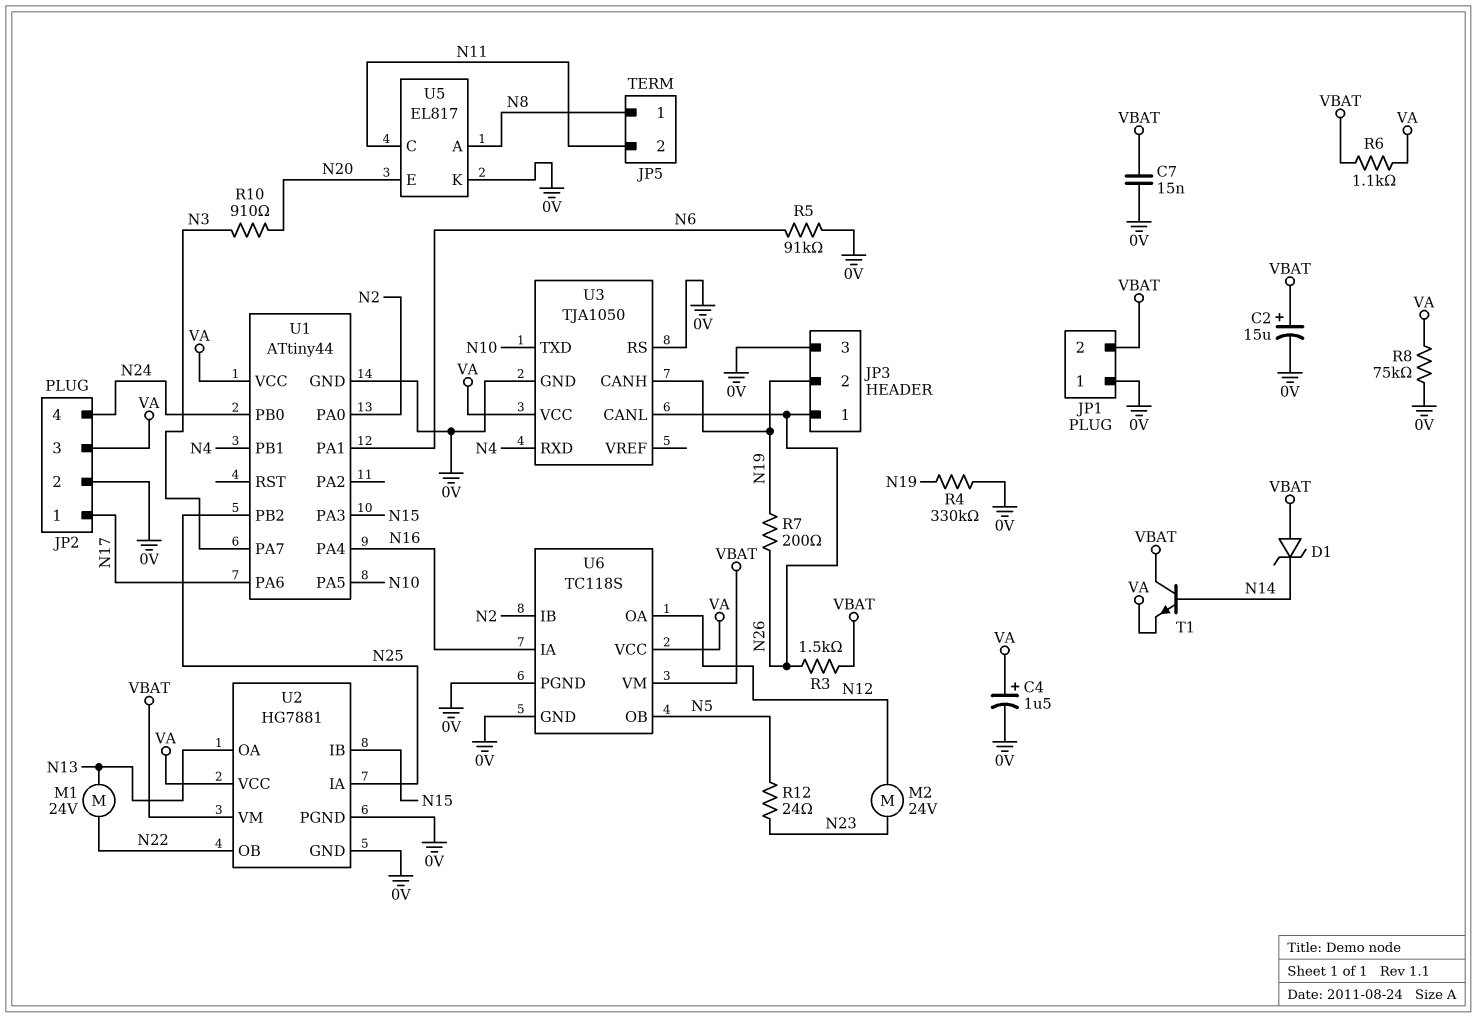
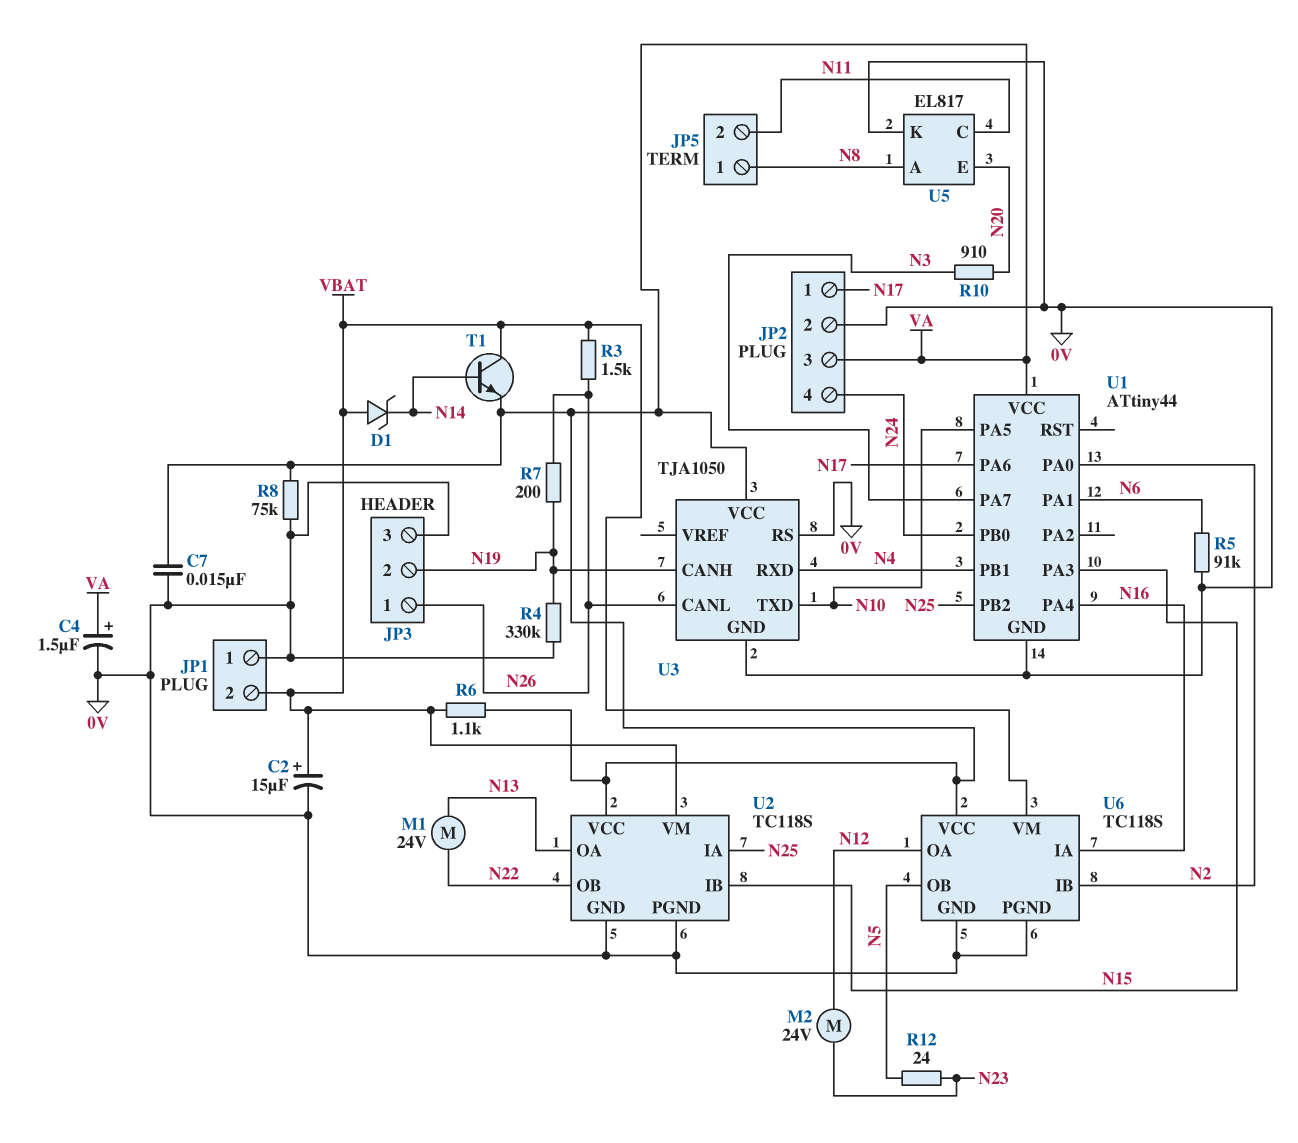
C7: 15nF (0V, VBAT) -> 15nF (0V, VA)
U2: HG7881 -> TC118S

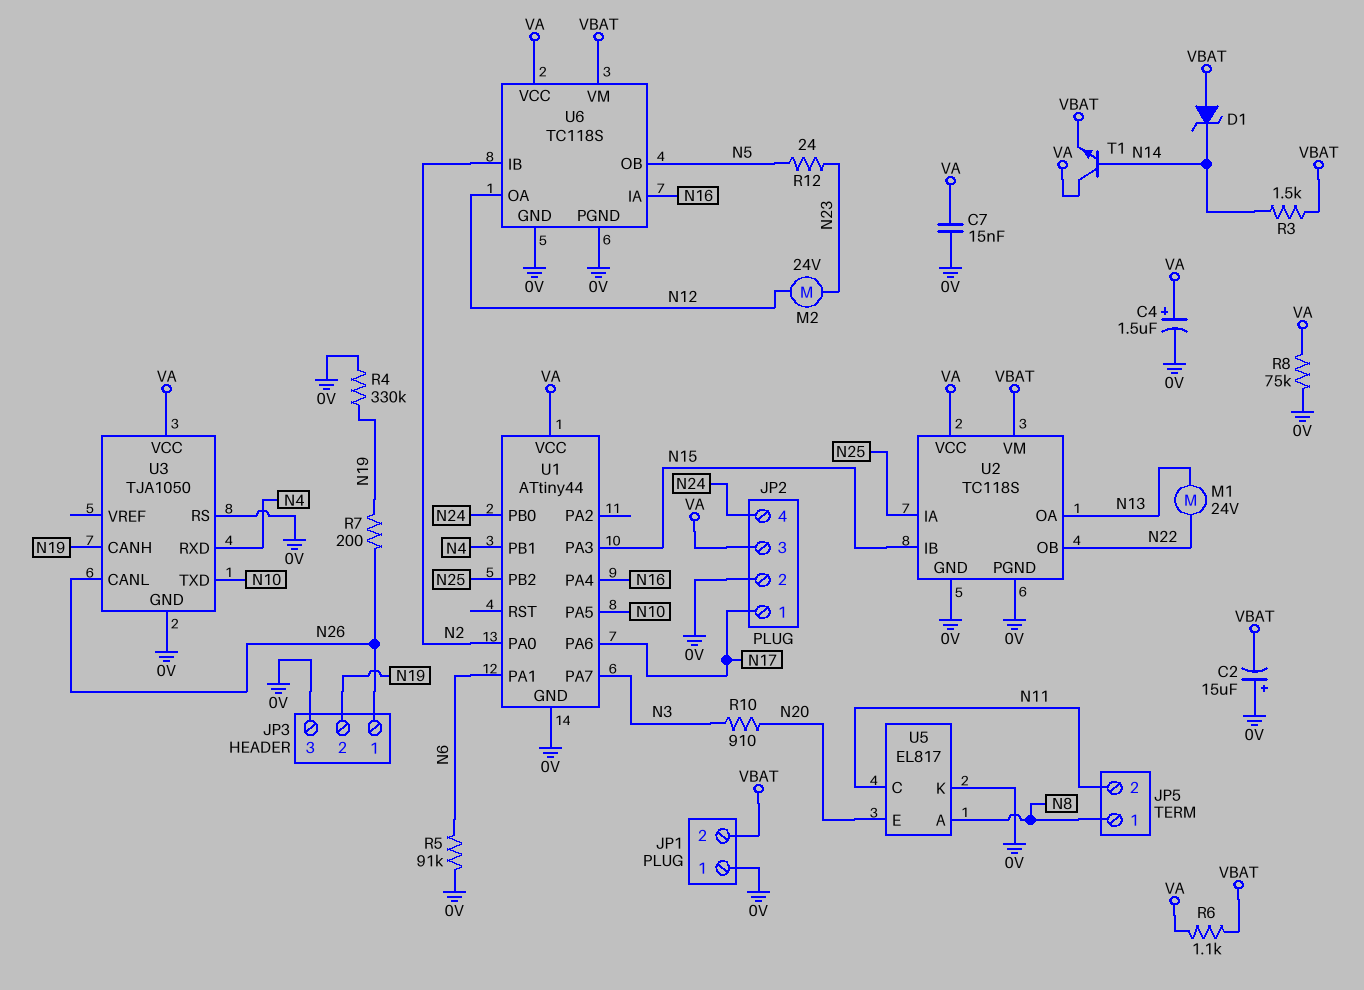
C2: 15uF (plus VBAT, minus 0V) -> 15uF (plus 0V, minus VBAT)
R3: 1.5k (N26, VBAT) -> 1.5k (N14, VBAT)
T1: NPN (B N14, C VBAT, E VA) -> NPN (B N14, C VA, E VBAT)

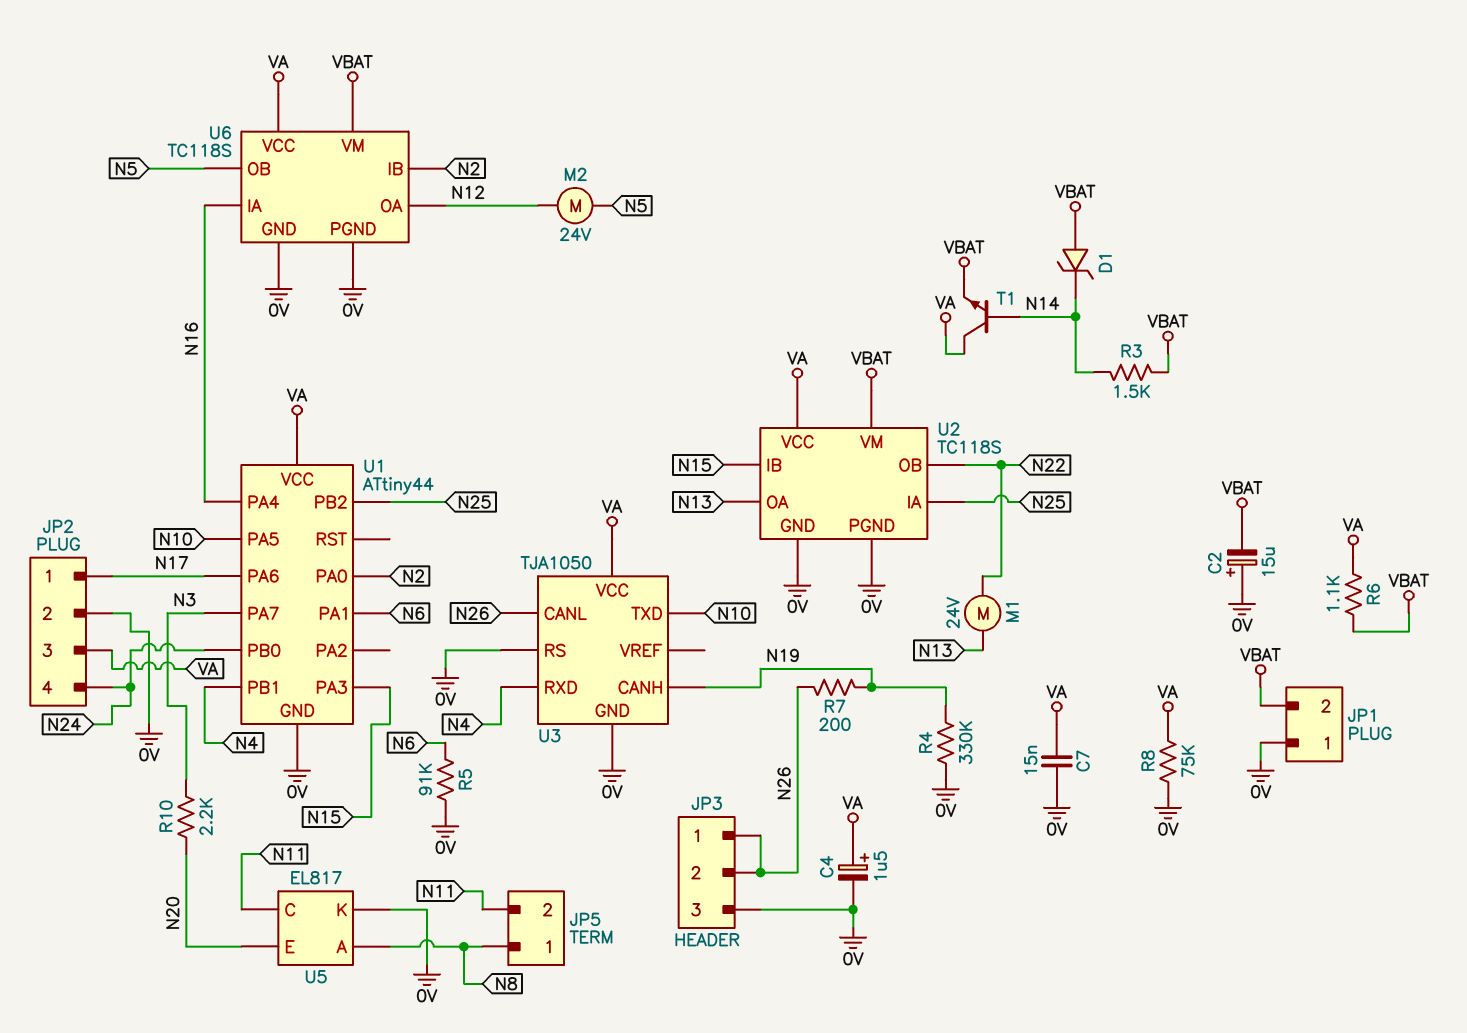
JP3 pin 2: N19 -> N26
M2: motor 24V (N12, N23) -> motor 24V (N5, N12)
R10: 910 (N3, N20) -> 2.2k (N3, N20)
R12: 24 (N5, N23) -> none

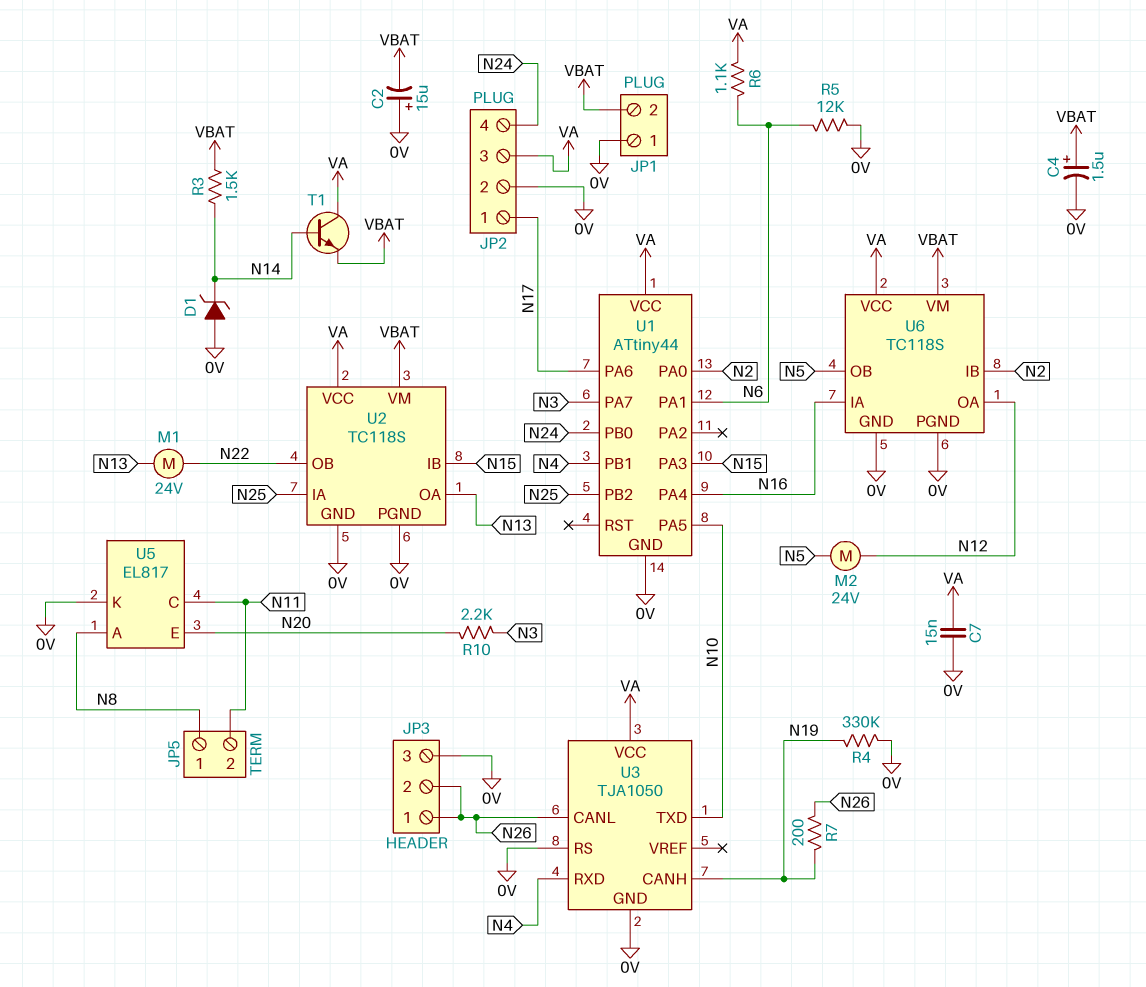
C4: 1.5uF (plus VA, minus 0V) -> 1.5uF (plus VBAT, minus 0V)
D1: zener (A VBAT, K N14) -> zener (A 0V, K N14)
R5: 91k (0V, N6) -> 12k (0V, N6)
R6: 1.1k (VA, VBAT) -> 1.1k (N6, VA)
R8: 75k (0V, VA) -> none

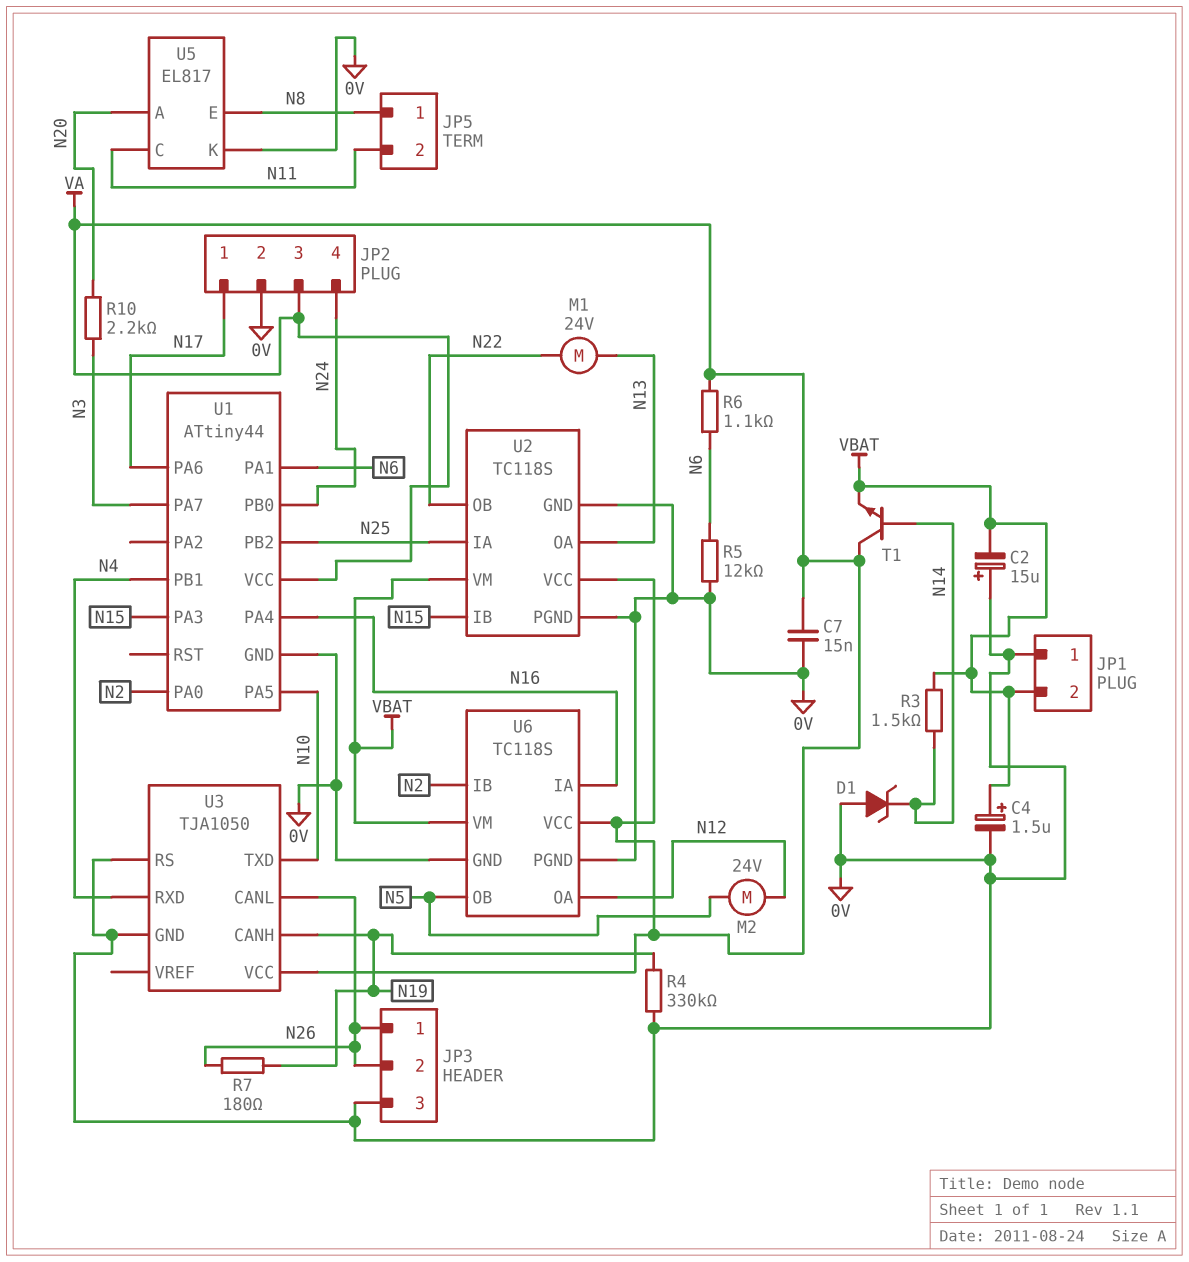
R7: 200 (N19, N26) -> 180 (N19, N26)
U5 pin A: N8 -> N20
U5 pin E: N20 -> N8

